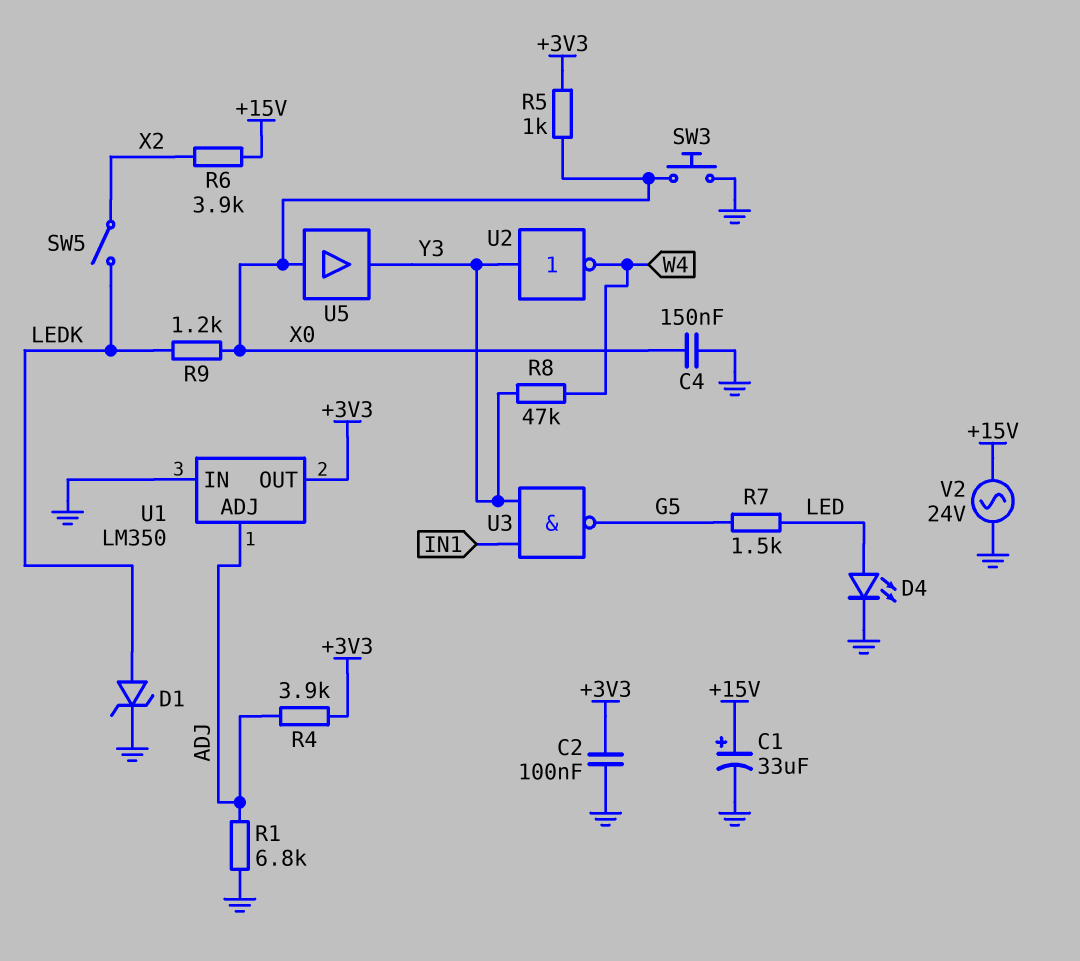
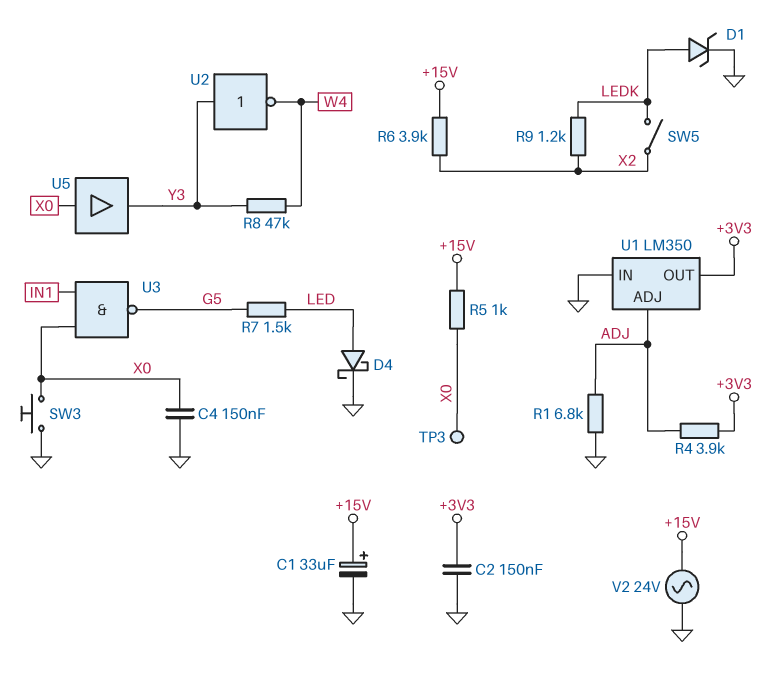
C2: 100nF (+3V3, GND) -> 150nF (+3V3, GND)
D4: LED (A LED, K GND) -> schottky (A LED, K GND)
R5: 1k (+3V3, X0) -> 1k (+15V, X0)
R9: 1.2k (LEDK, X0) -> 1.2k (LEDK, X2)
TP3: none -> test point (X0)
U3: NAND (in IN1, in Y3, out G5) -> NAND (in IN1, in X0, out G5)

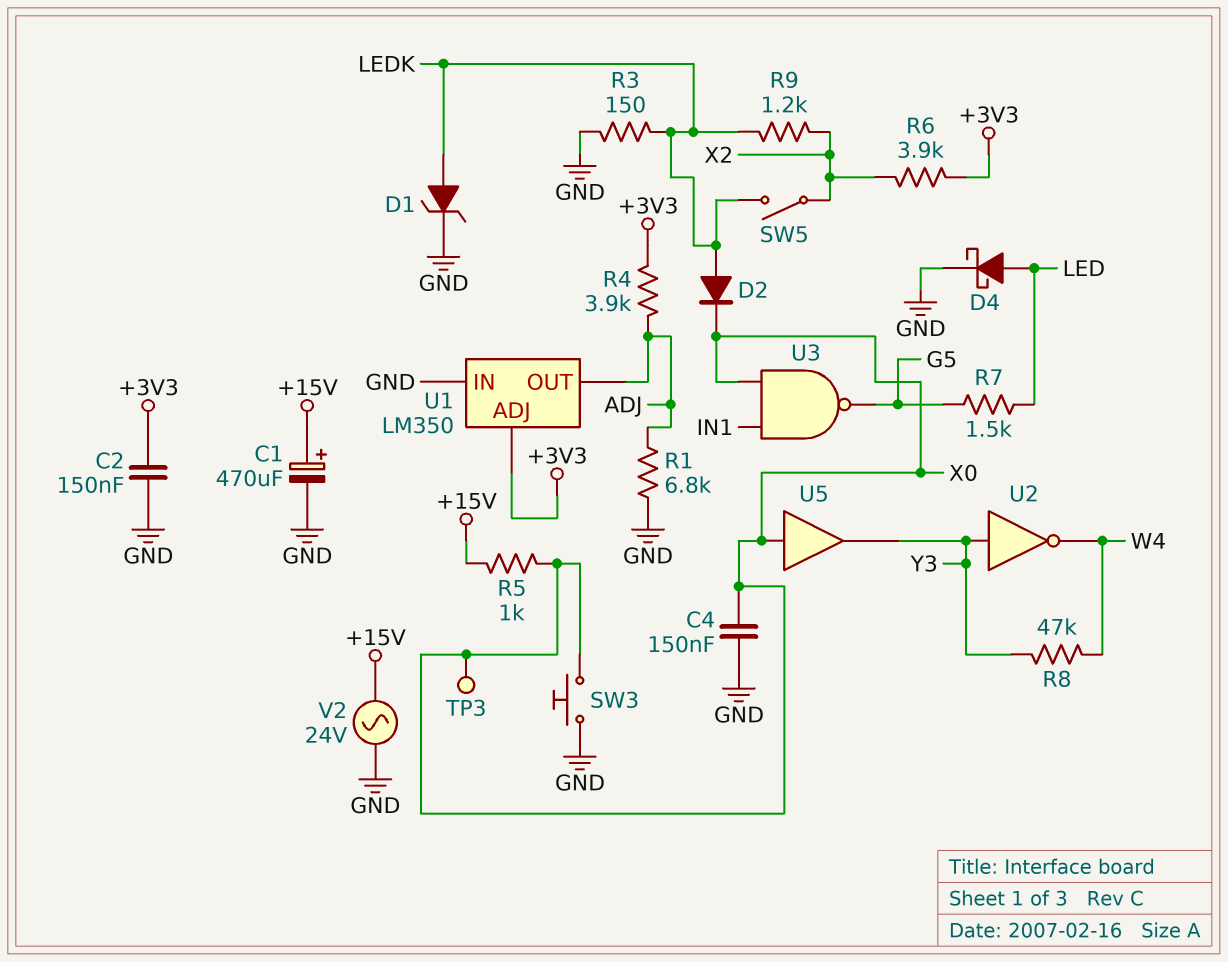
C1: 33uF (plus +15V, minus GND) -> 470uF (plus +15V, minus GND)
D2: none -> diode (A LEDK, K X0)
R3: none -> 150 (GND, LEDK)
R6: 3.9k (+15V, X2) -> 3.9k (+3V3, X2)
U1 pin ADJ: ADJ -> +3V3
U1 pin OUT: +3V3 -> ADJ

